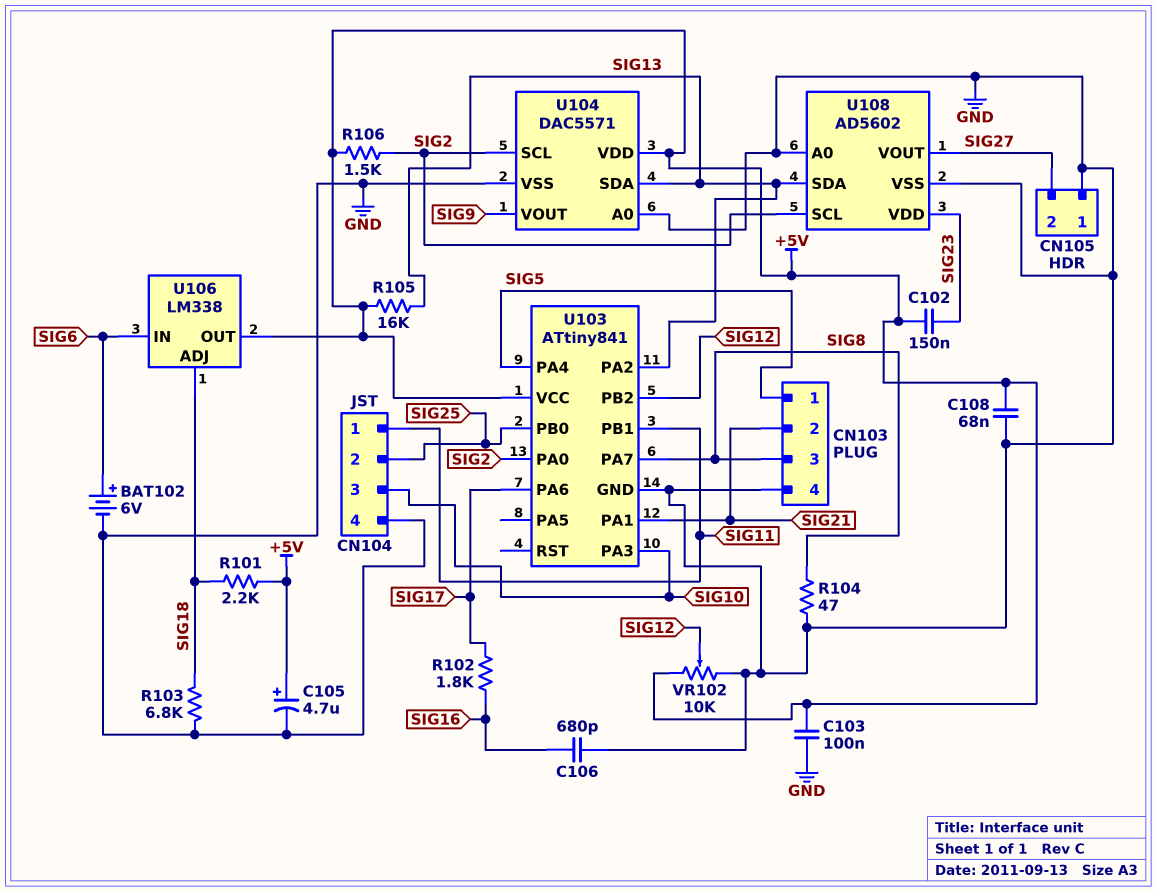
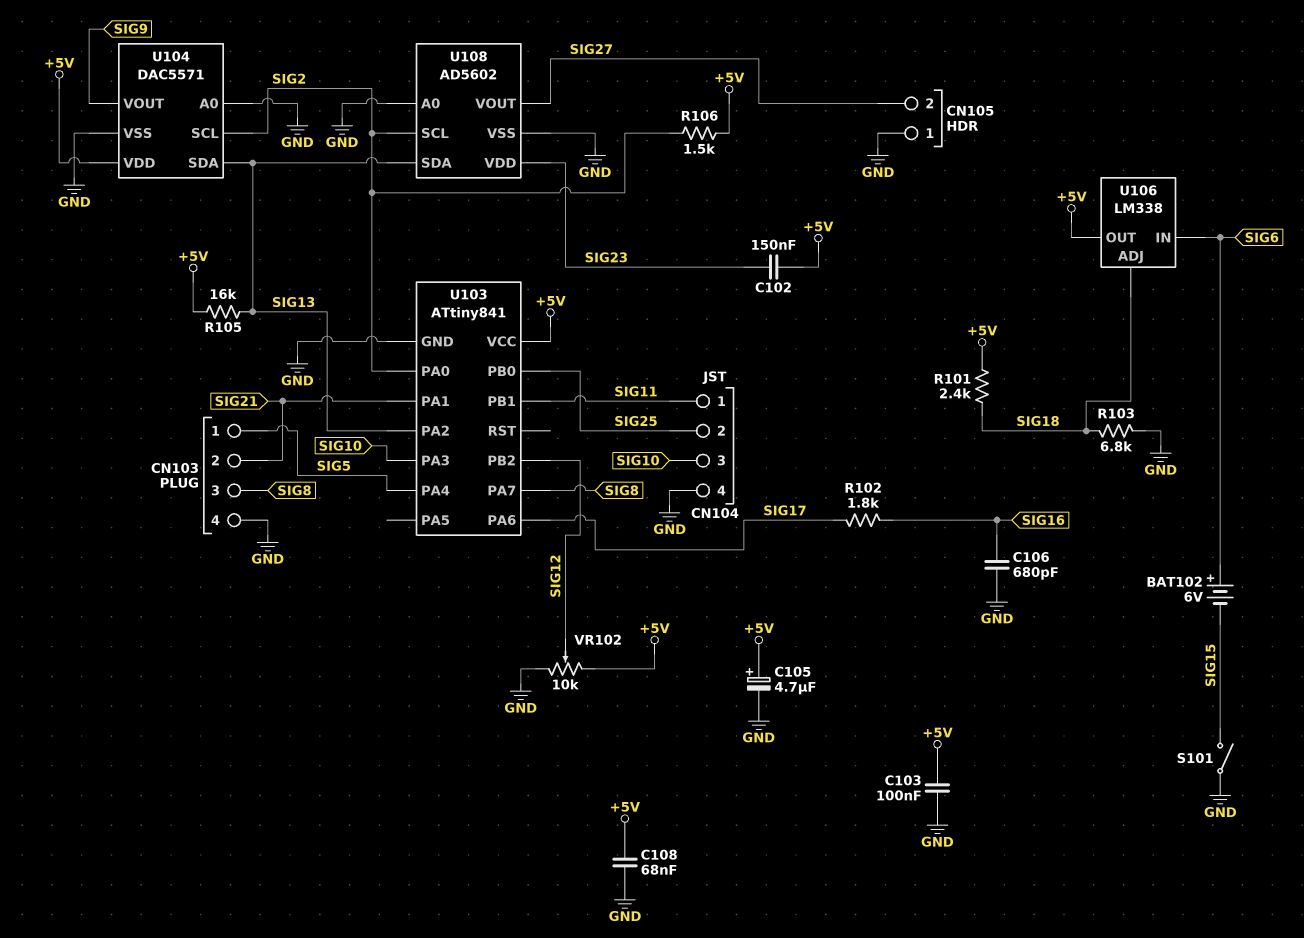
BAT102: 6V (plus SIG6, minus GND) -> 6V (plus SIG6, minus SIG15)
R101: 2.2k (+5V, SIG18) -> 2.4k (+5V, SIG18)
R104: 47 (GND, SIG8) -> none
S101: none -> switch (GND, SIG15)

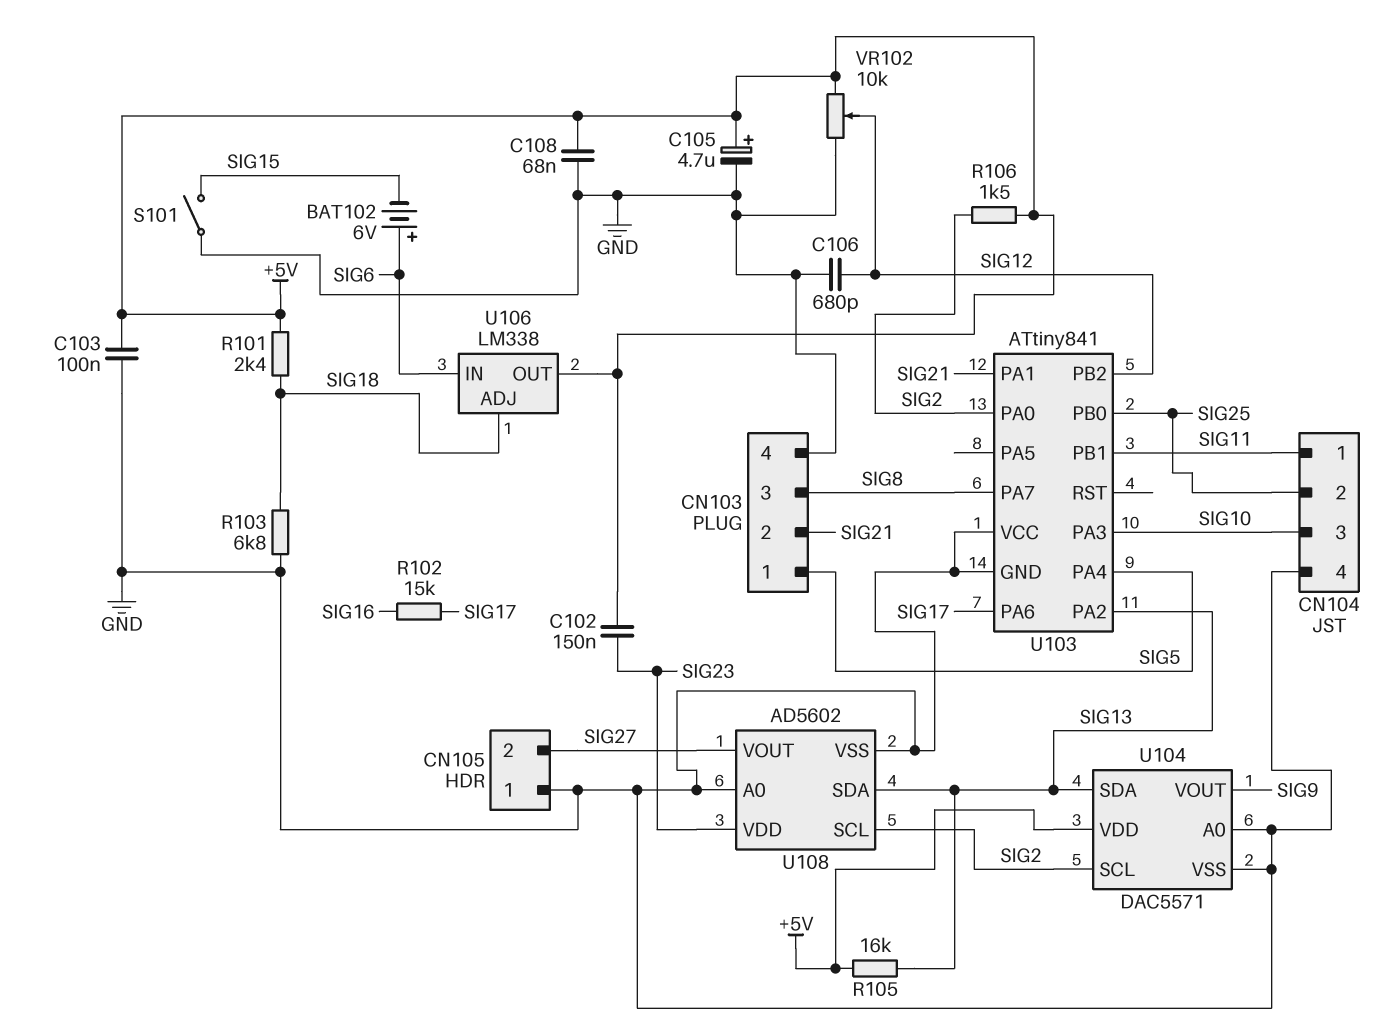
C106: 680pF (GND, SIG16) -> 680pF (GND, SIG12)
R102: 1.8k (SIG16, SIG17) -> 15k (SIG16, SIG17)
U103 pin VCC: +5V -> GND

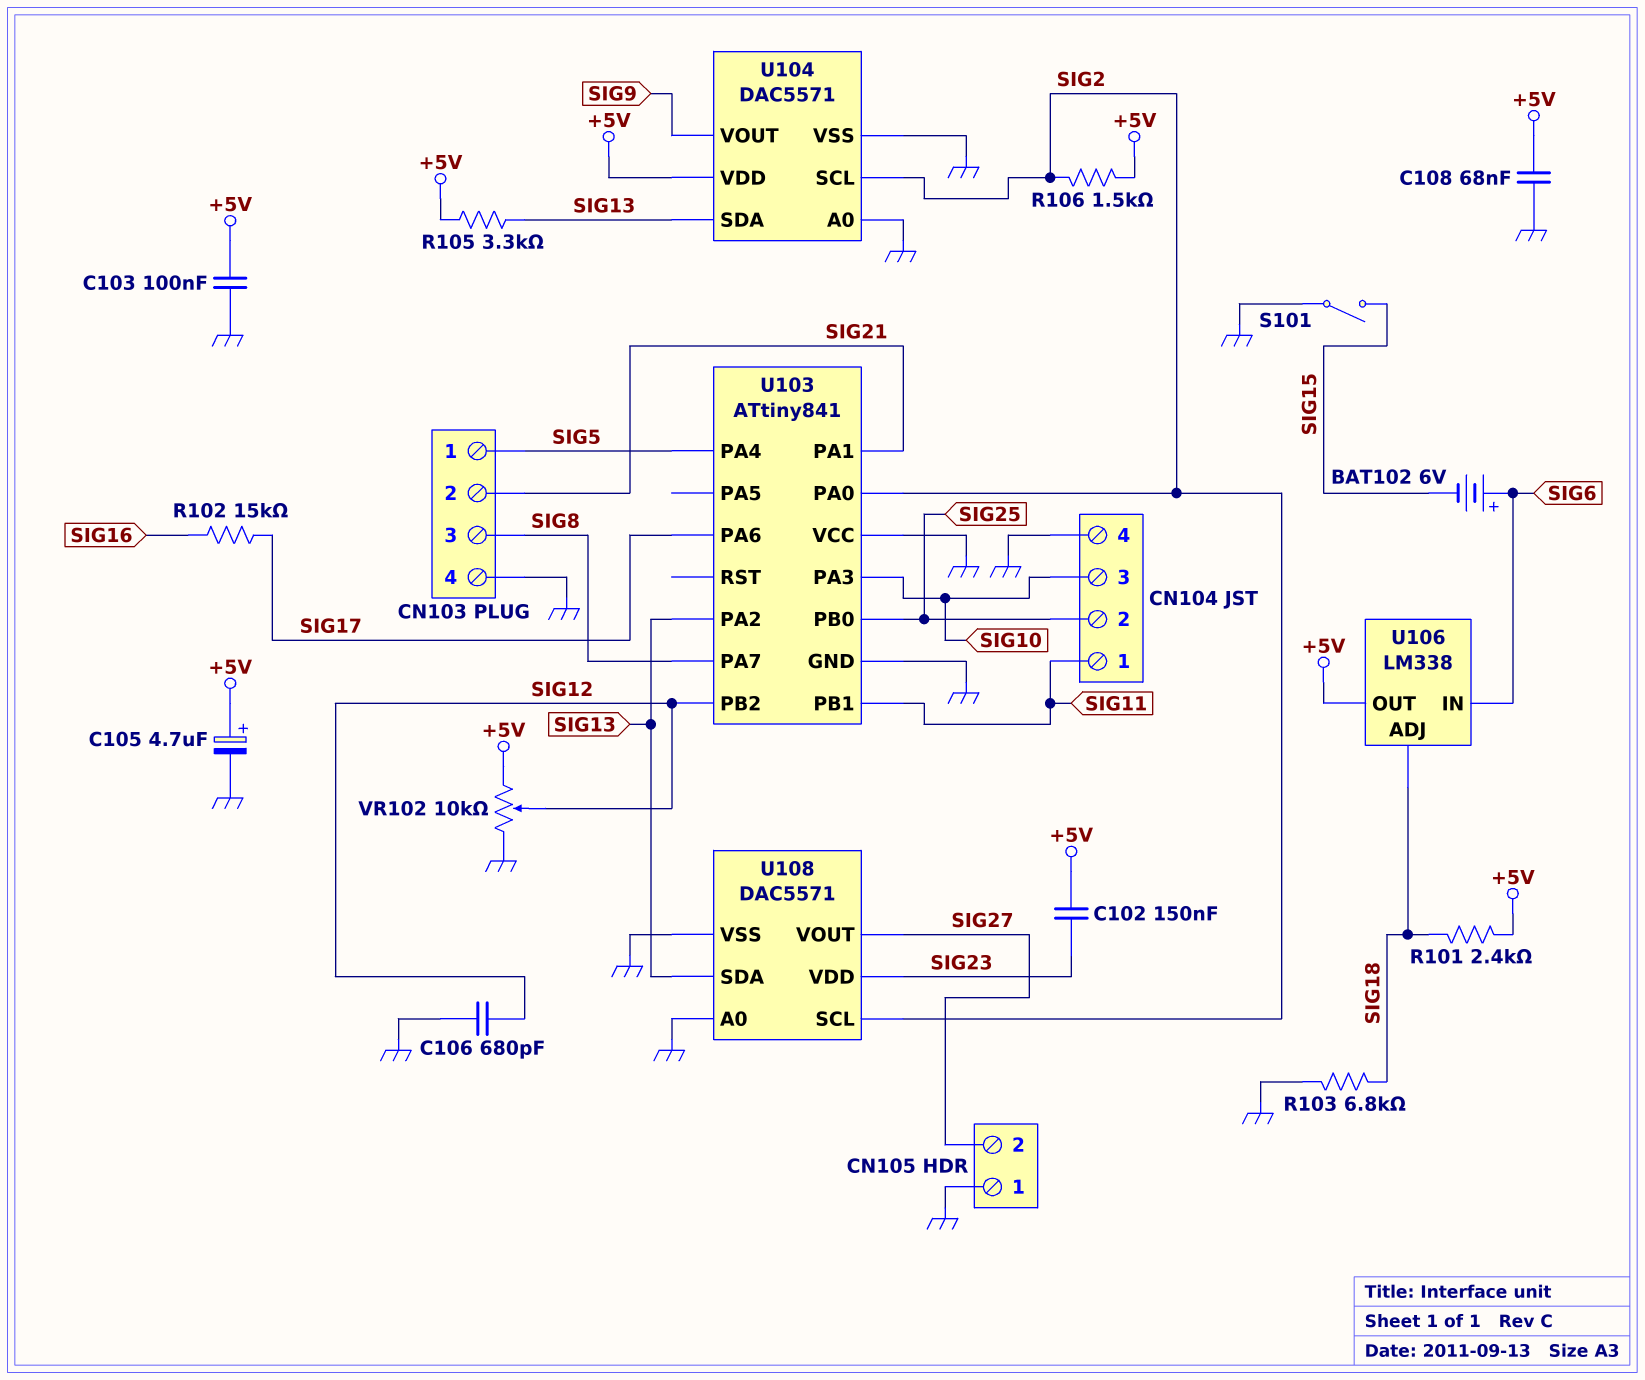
R105: 16k (+5V, SIG13) -> 3.3k (+5V, SIG13)
U108: AD5602 -> DAC5571

